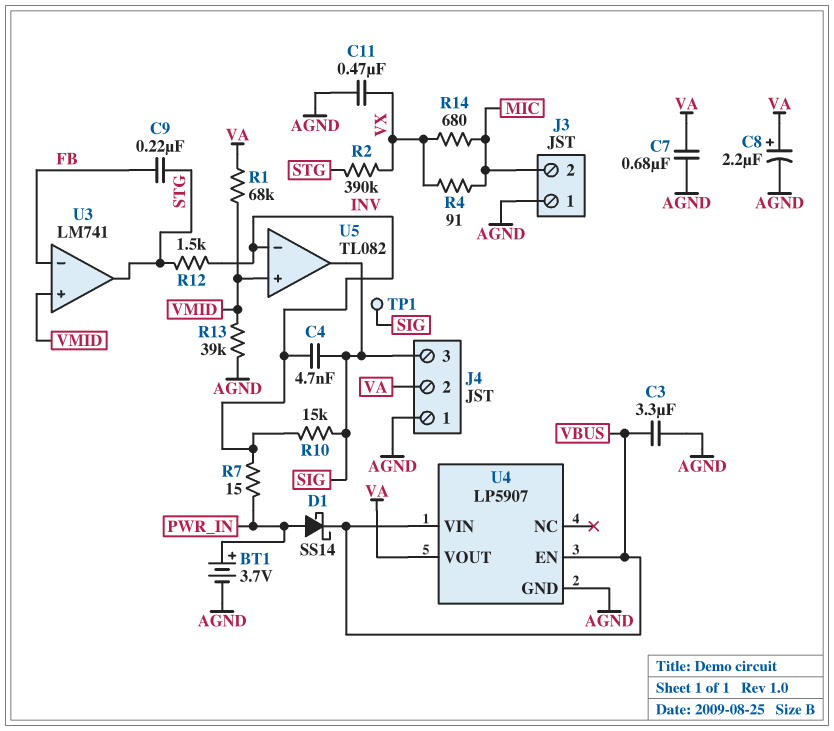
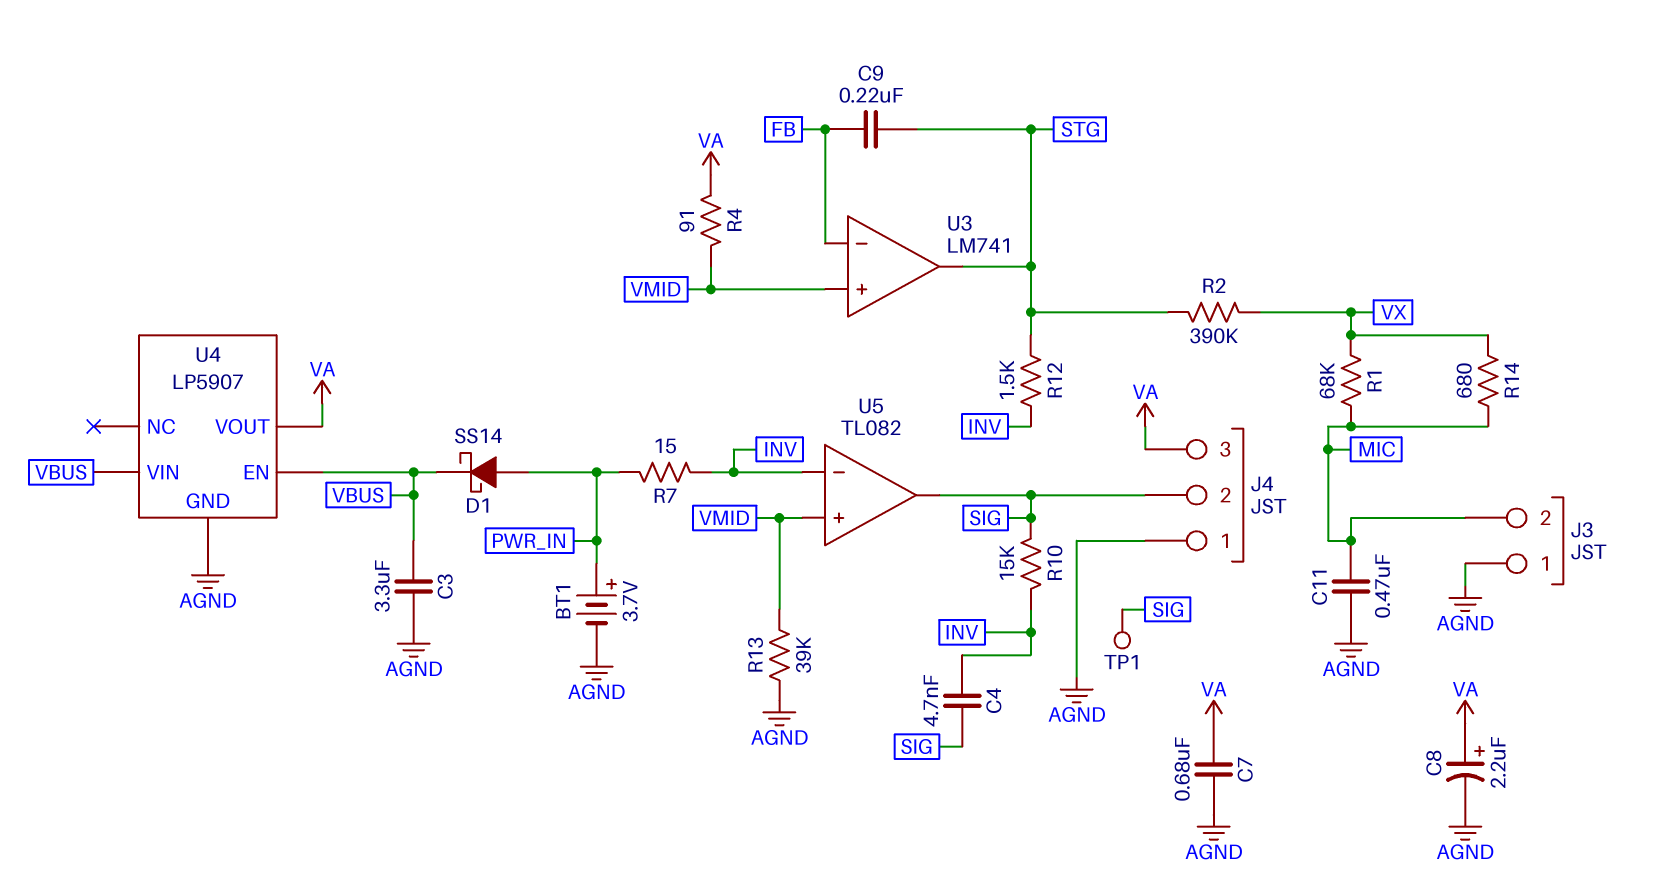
C11: 470nF (AGND, VX) -> 470nF (AGND, MIC)
J4 pin 2: VA -> SIG
J4 pin 3: SIG -> VA
R1: 68k (VA, VMID) -> 68k (MIC, VX)
R4: 91 (MIC, VX) -> 91 (VA, VMID)

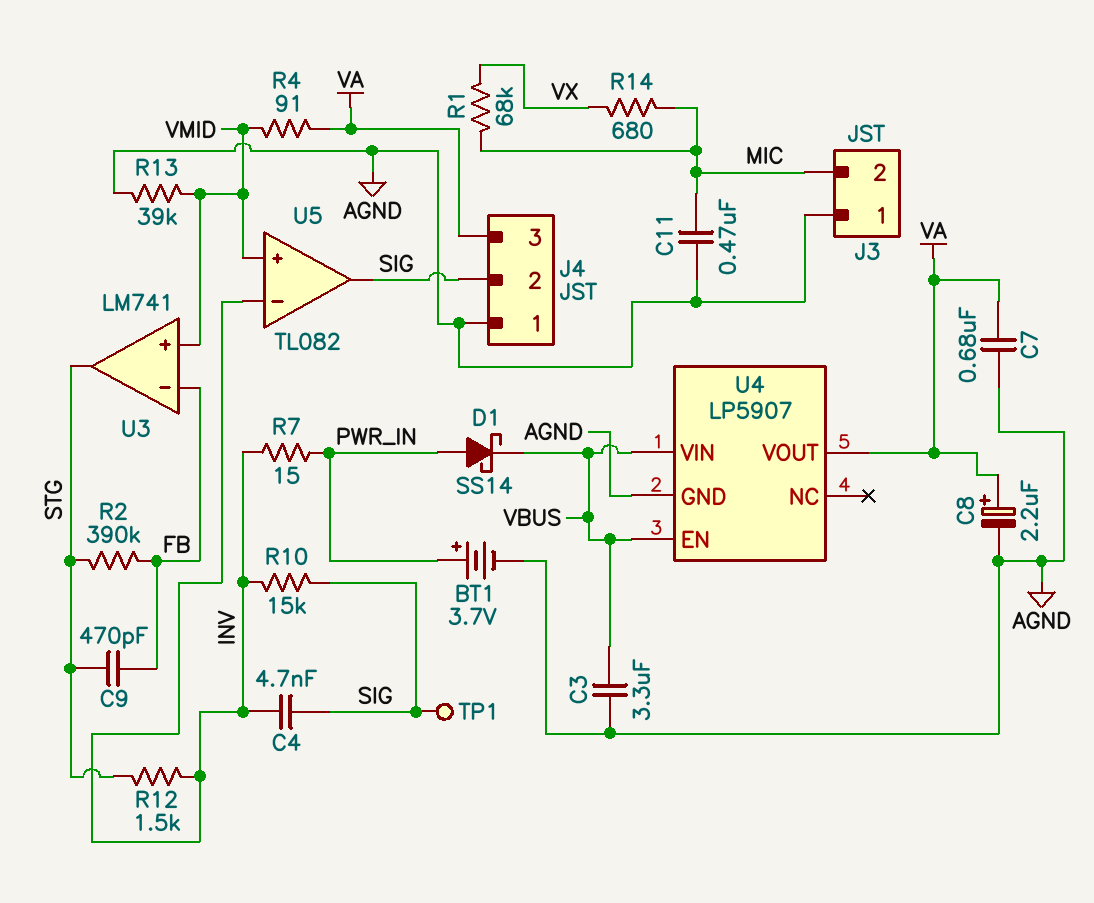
C9: 220nF (FB, STG) -> 470pF (FB, STG)
R2: 390k (STG, VX) -> 390k (FB, STG)

